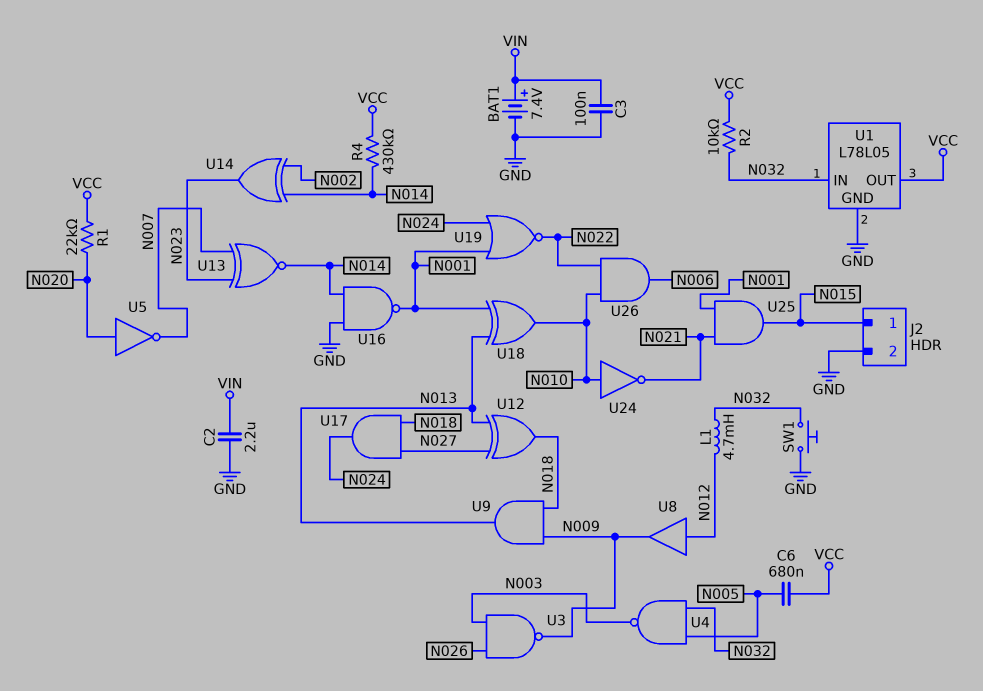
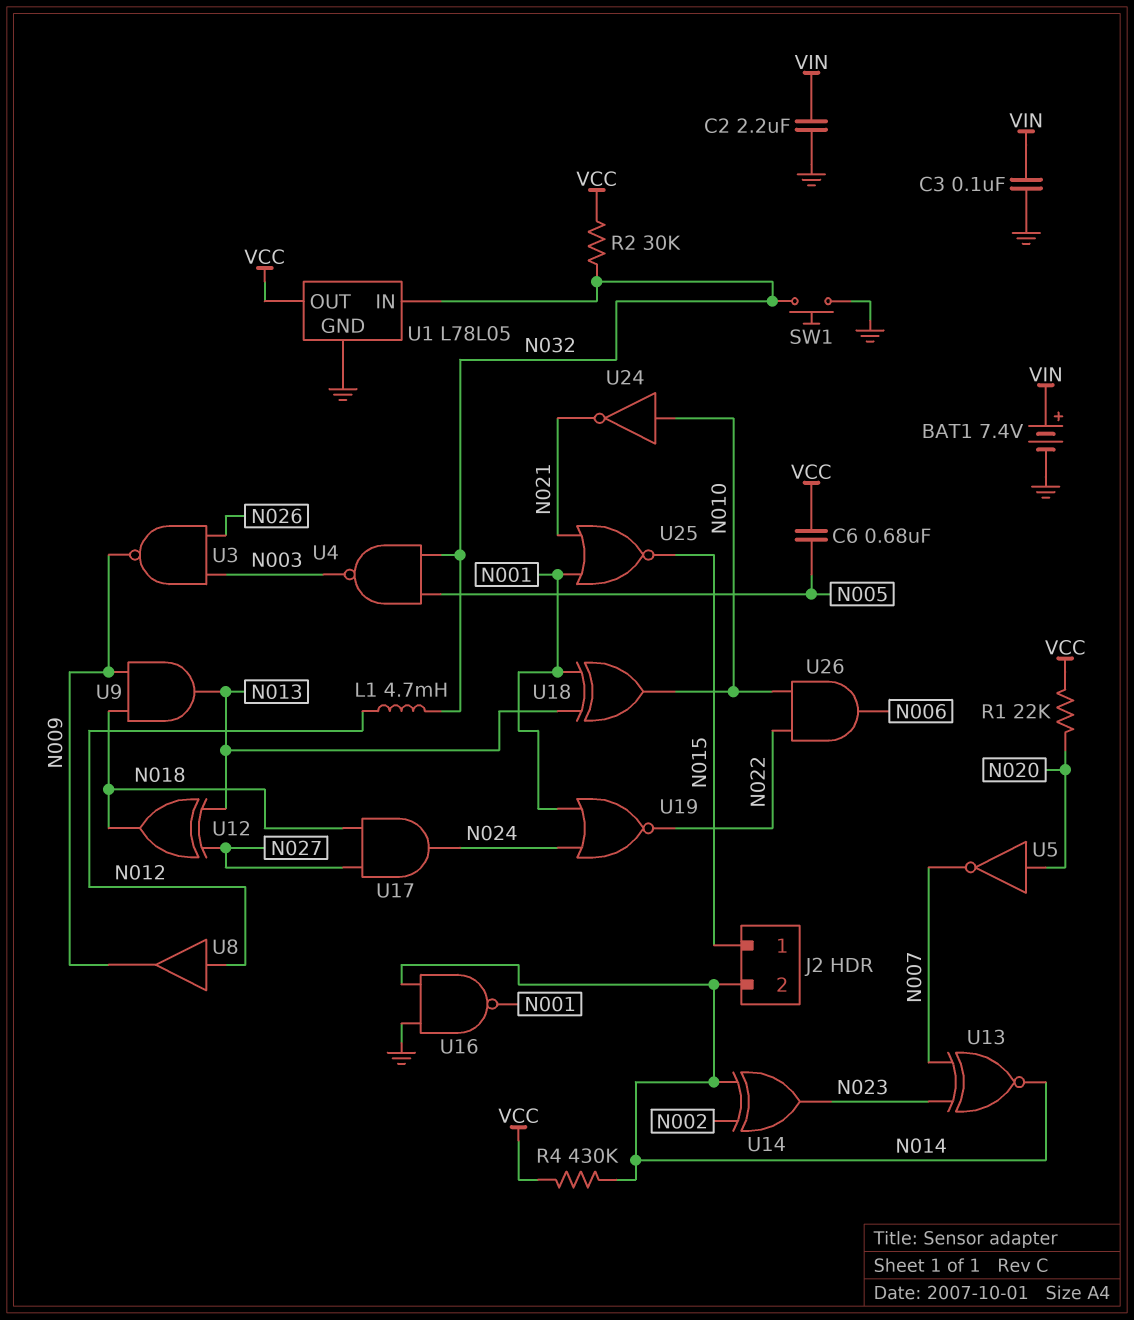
J2 pin 2: GND -> N014
R2: 10k (N032, VCC) -> 30k (N032, VCC)
U25: AND (in N001, in N021, out N015) -> NOR (in N001, in N021, out N015)

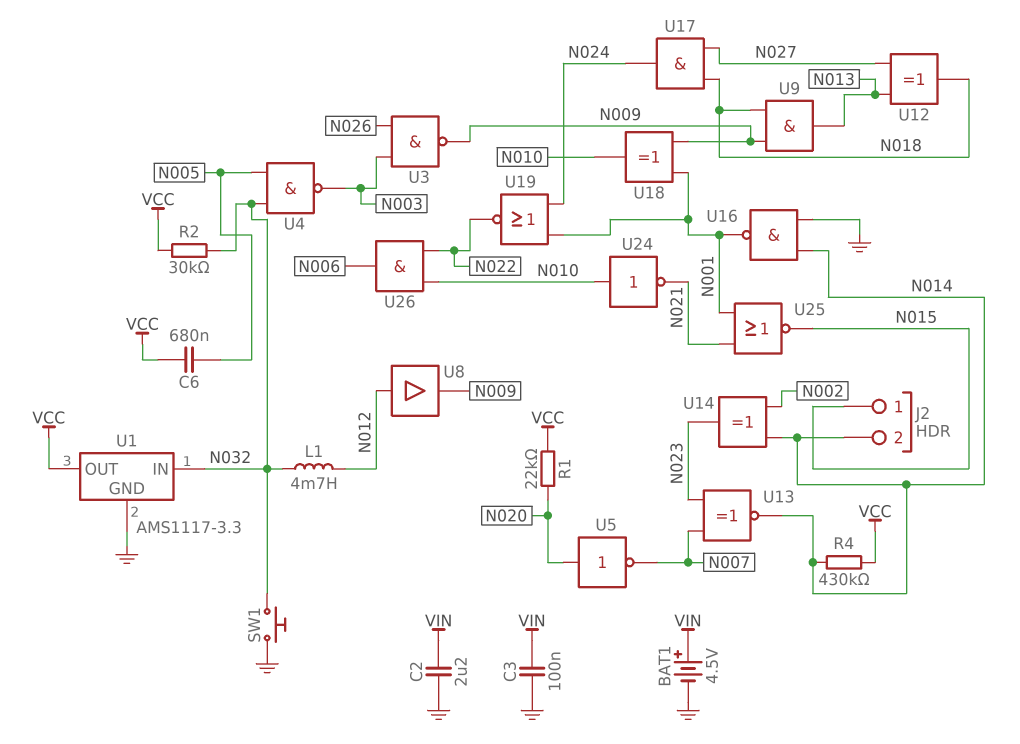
BAT1: 7.4V (plus VIN, minus GND) -> 4.5V (plus VIN, minus GND)
U1: L78L05 -> AMS1117-3.3
U18: XOR (in N001, in N013, out N010) -> XOR (in N001, in N009, out N010)

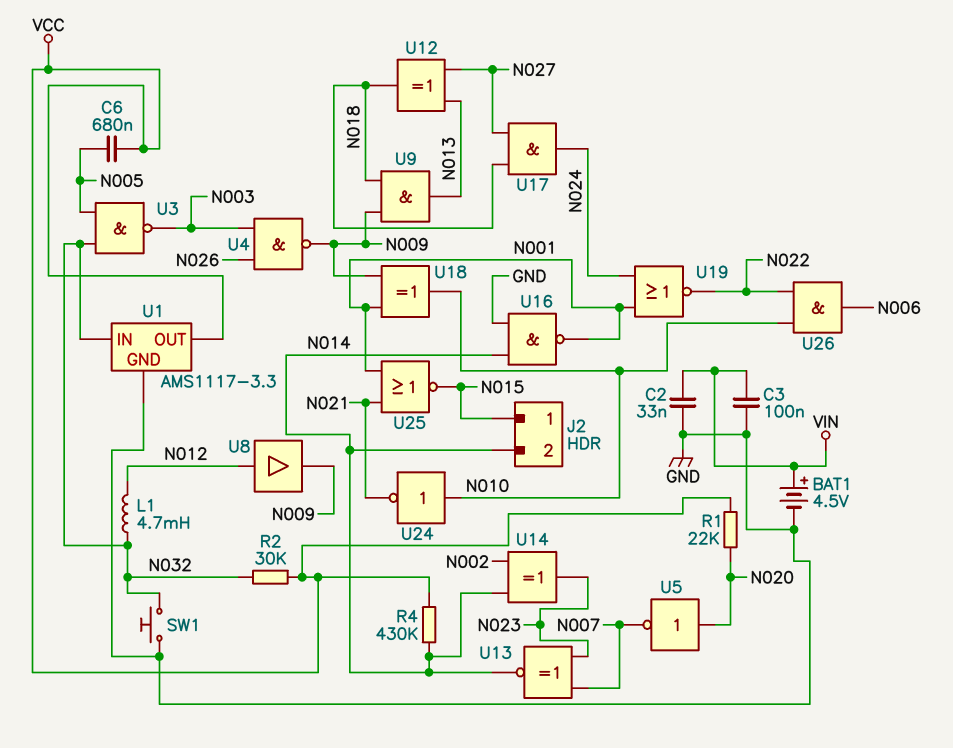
C2: 2.2uF (GND, VIN) -> 33nF (GND, VIN)
U3: NAND (in N003, in N026, out N009) -> NAND (in N005, in N032, out N003)
U4: NAND (in N005, in N032, out N003) -> NAND (in N003, in N026, out N009)

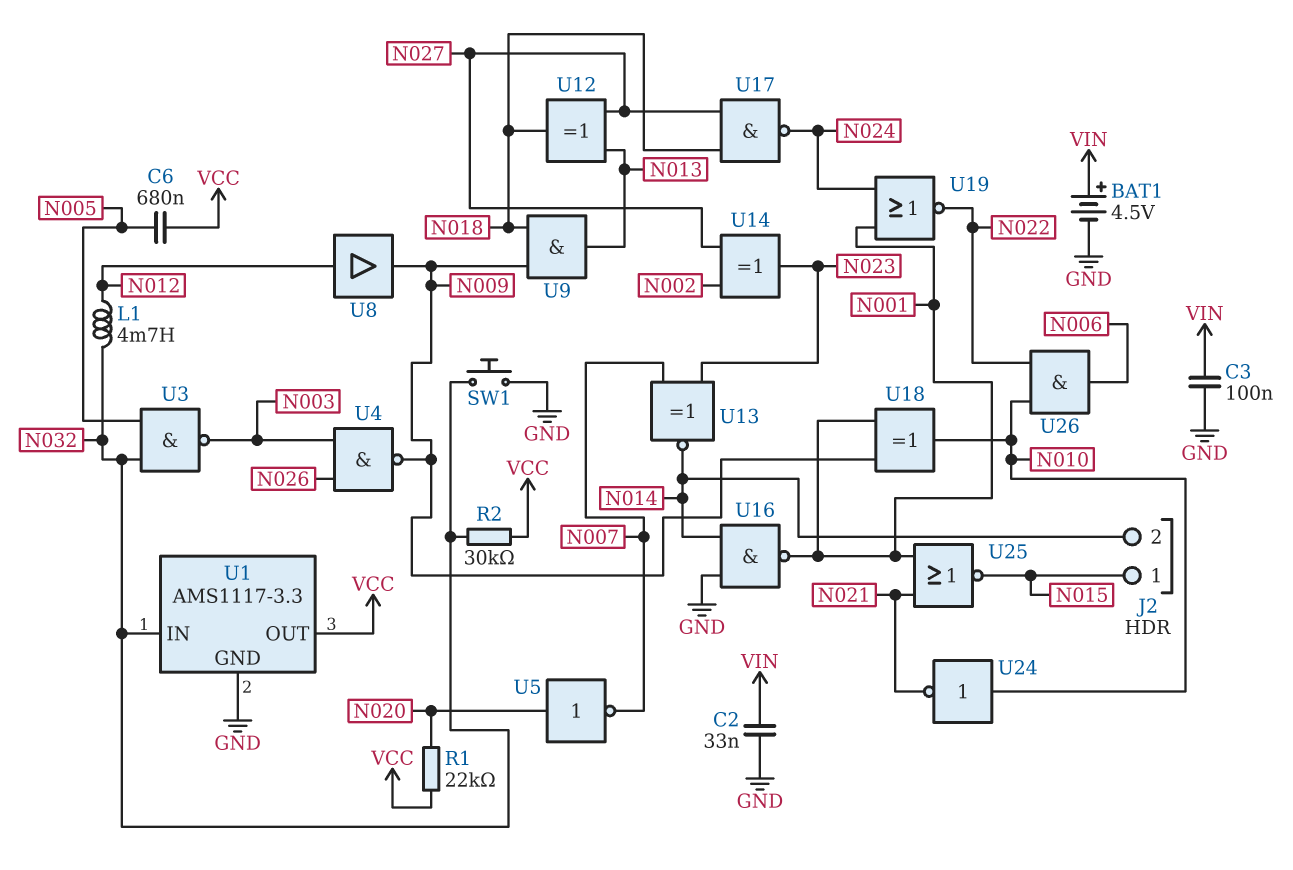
R4: 430k (N014, VCC) -> none
U14: XOR (in N002, in N014, out N023) -> XOR (in N002, in N027, out N023)
U17: AND (in N018, in N027, out N024) -> NAND (in N018, in N027, out N024)

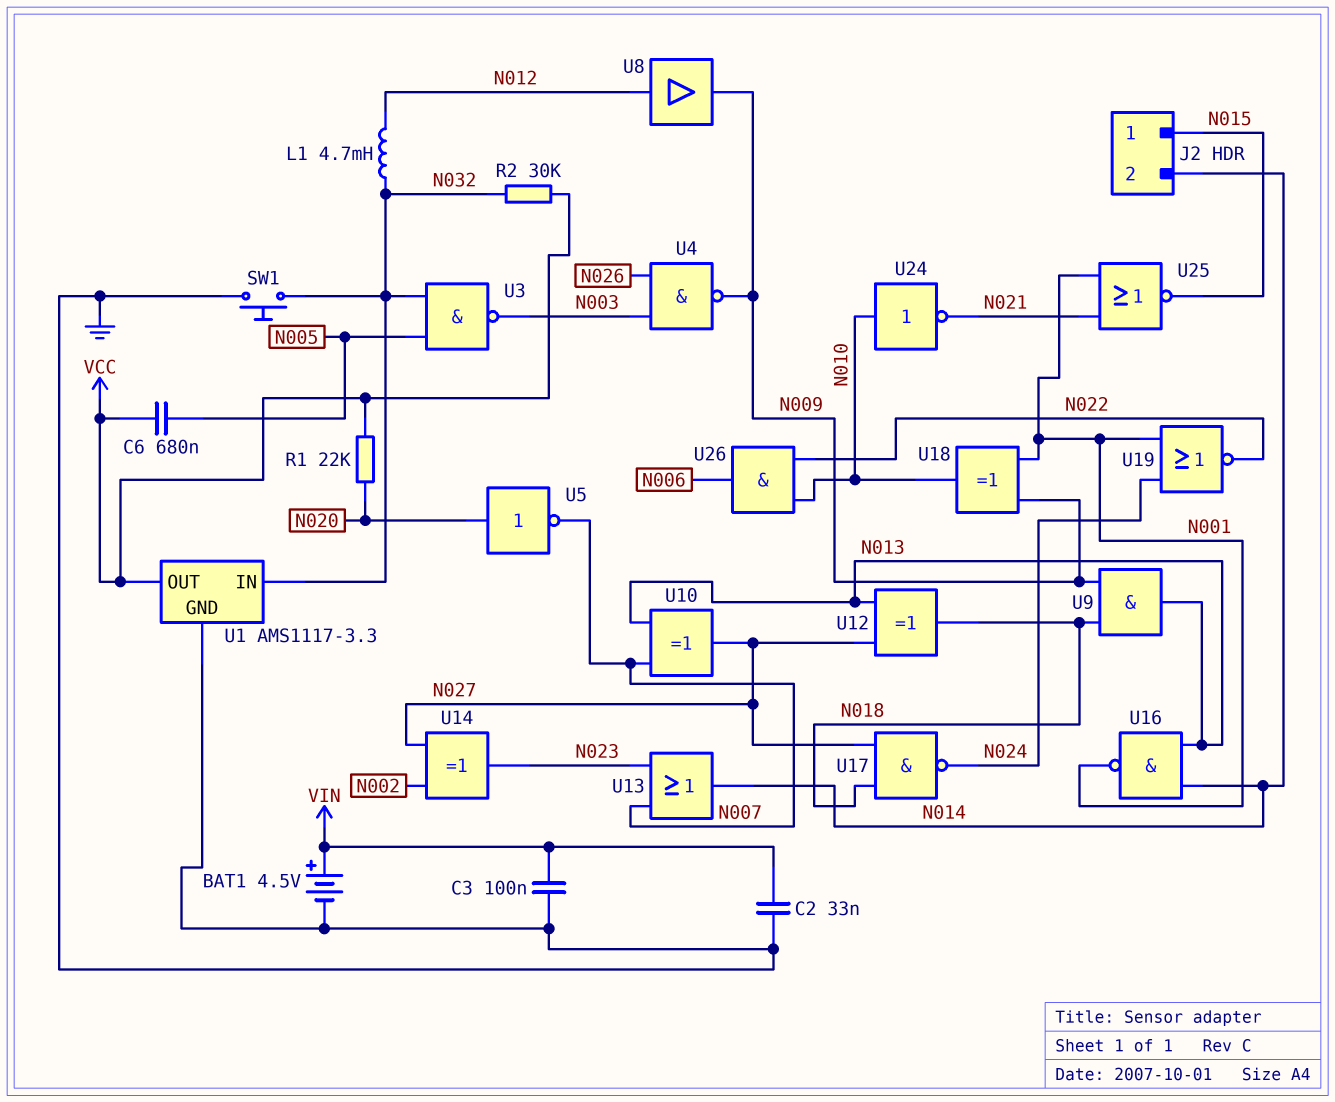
U10: none -> XOR (in N007, in N013, out N027)
U13: XNOR (in N007, in N023, out N014) -> OR (in N007, in N023, out N014)
U16: NAND (in GND, in N014, out N001) -> NAND (in N013, in N014, out N001)

